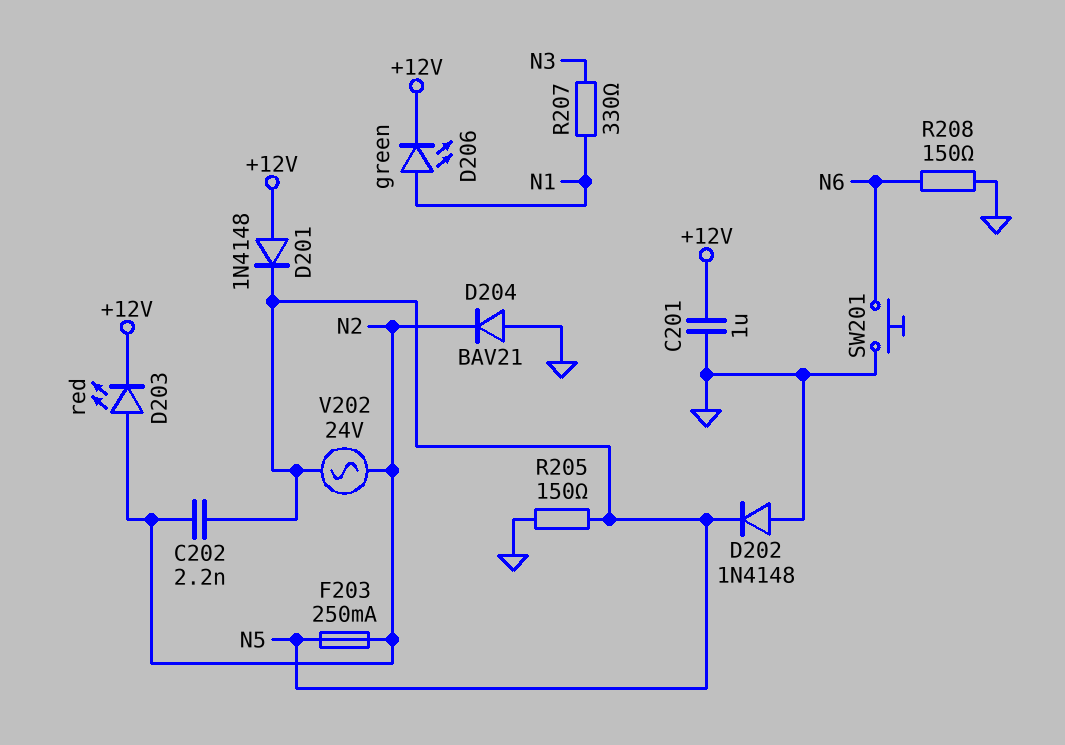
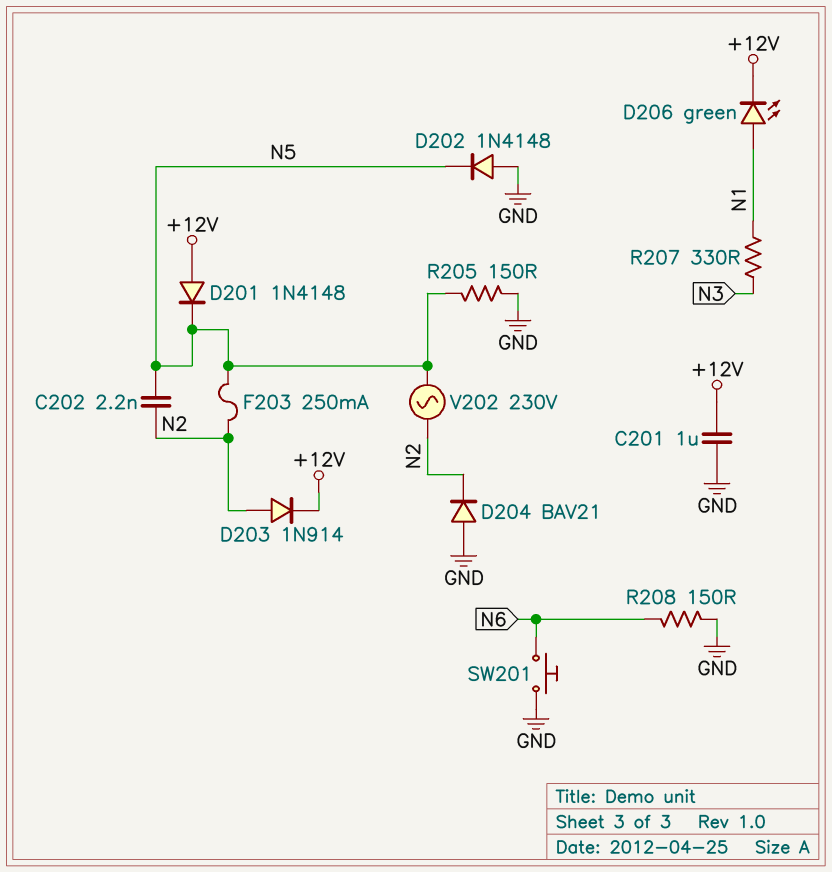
D203: LED red (A N2, K +12V) -> diode 1N914 (A N2, K +12V)
V202: AC 24V (N2, N5) -> AC 230V (N2, N5)

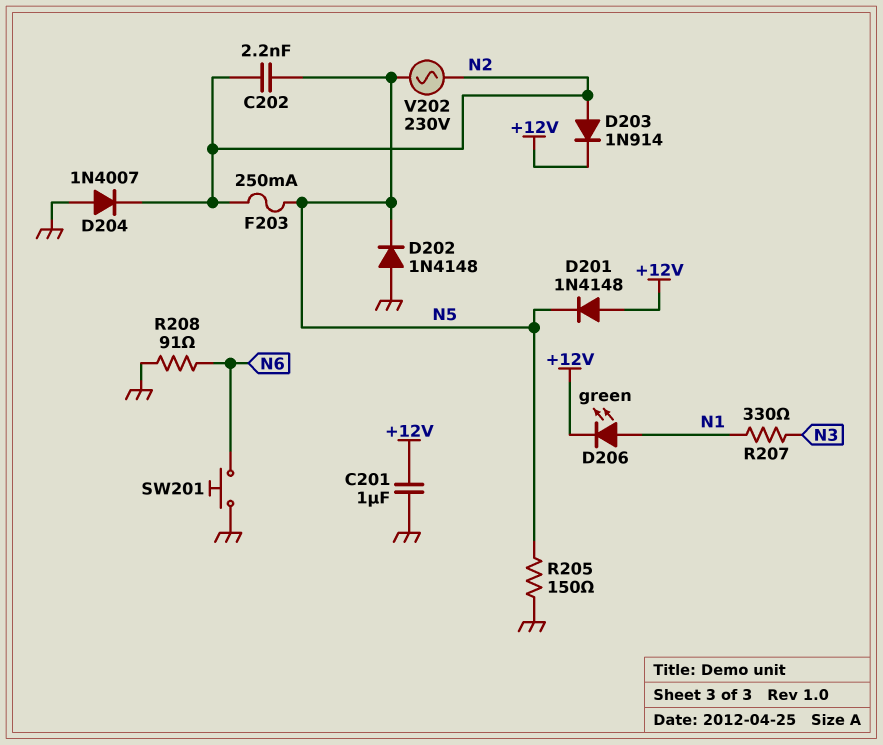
D204: diode BAV21 (A GND, K N2) -> diode 1N4007 (A GND, K N2)
R208: 150 (GND, N6) -> 91 (GND, N6)

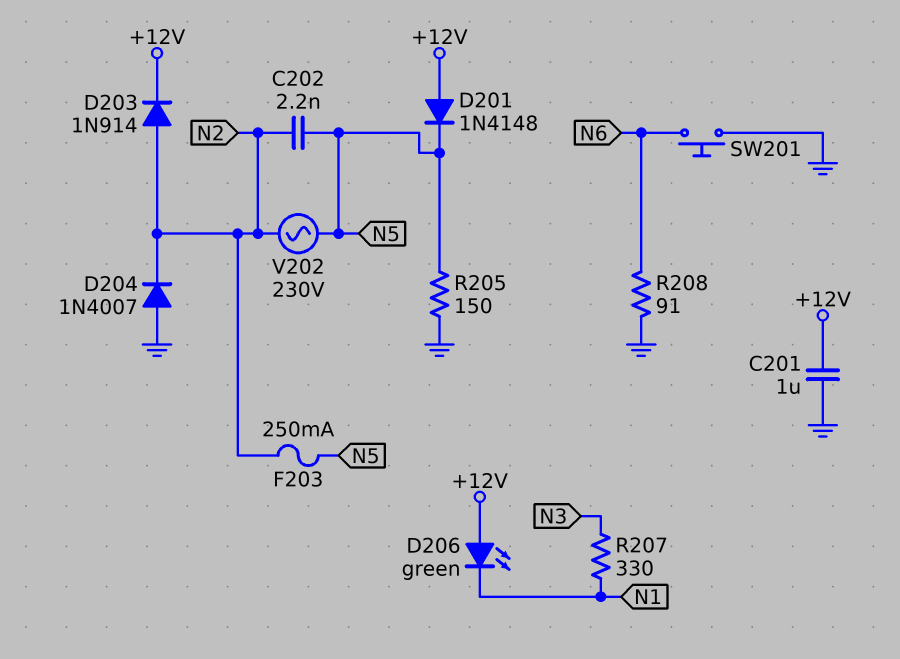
D202: diode 1N4148 (A GND, K N5) -> none
D206: LED green (A N1, K +12V) -> LED green (A +12V, K N1)

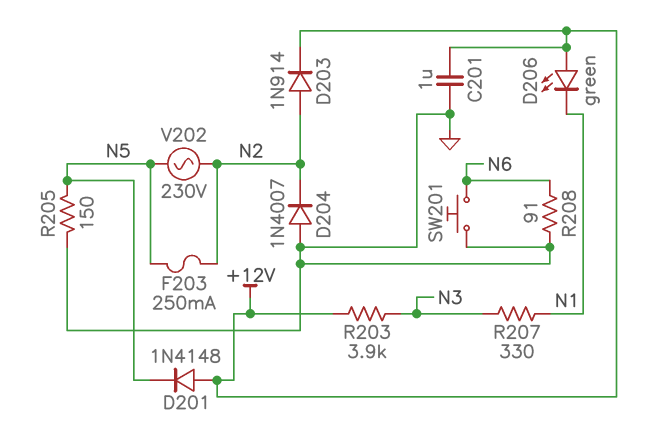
C202: 2.2nF (N2, N5) -> none
R203: none -> 3.9k (+12V, N3)

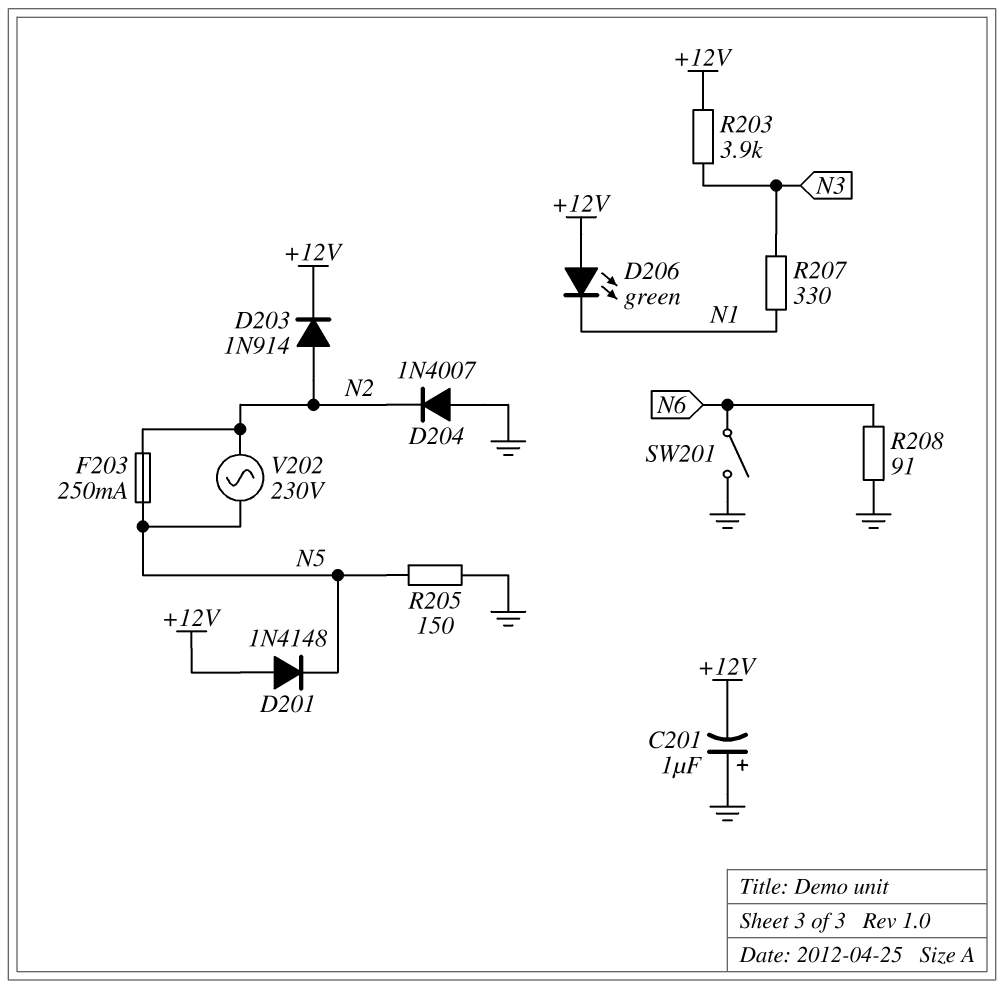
C201: 1uF (+12V, GND) -> 1uF (plus GND, minus +12V)
SW201: button (GND, N6) -> switch (GND, N6)

